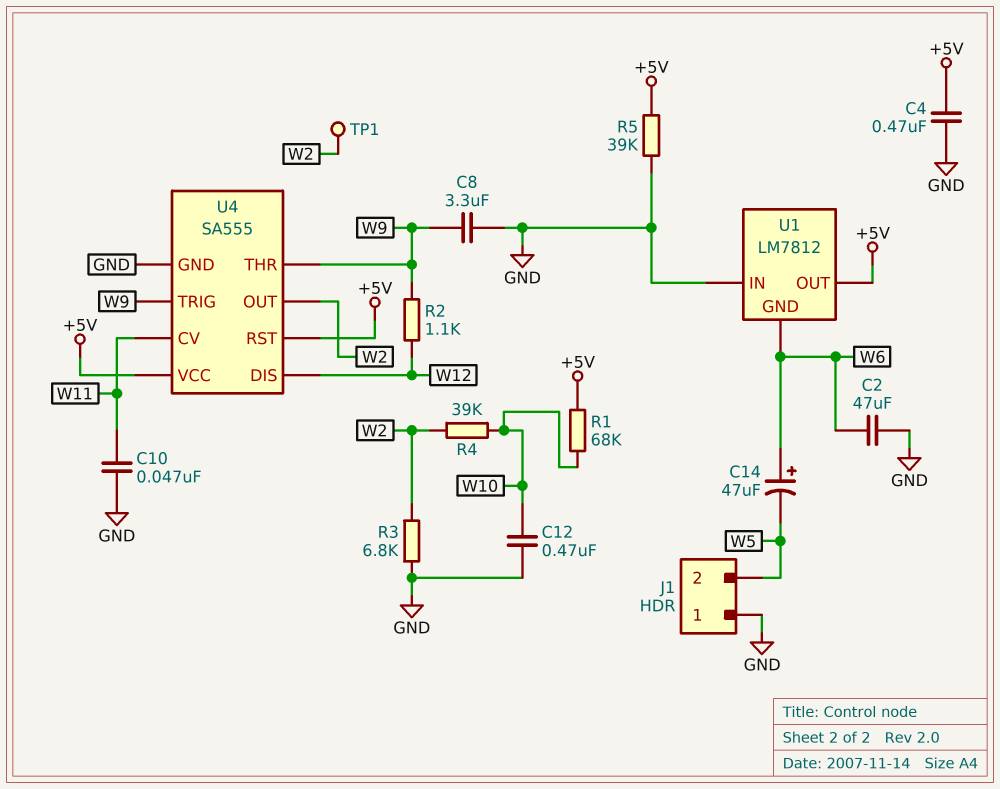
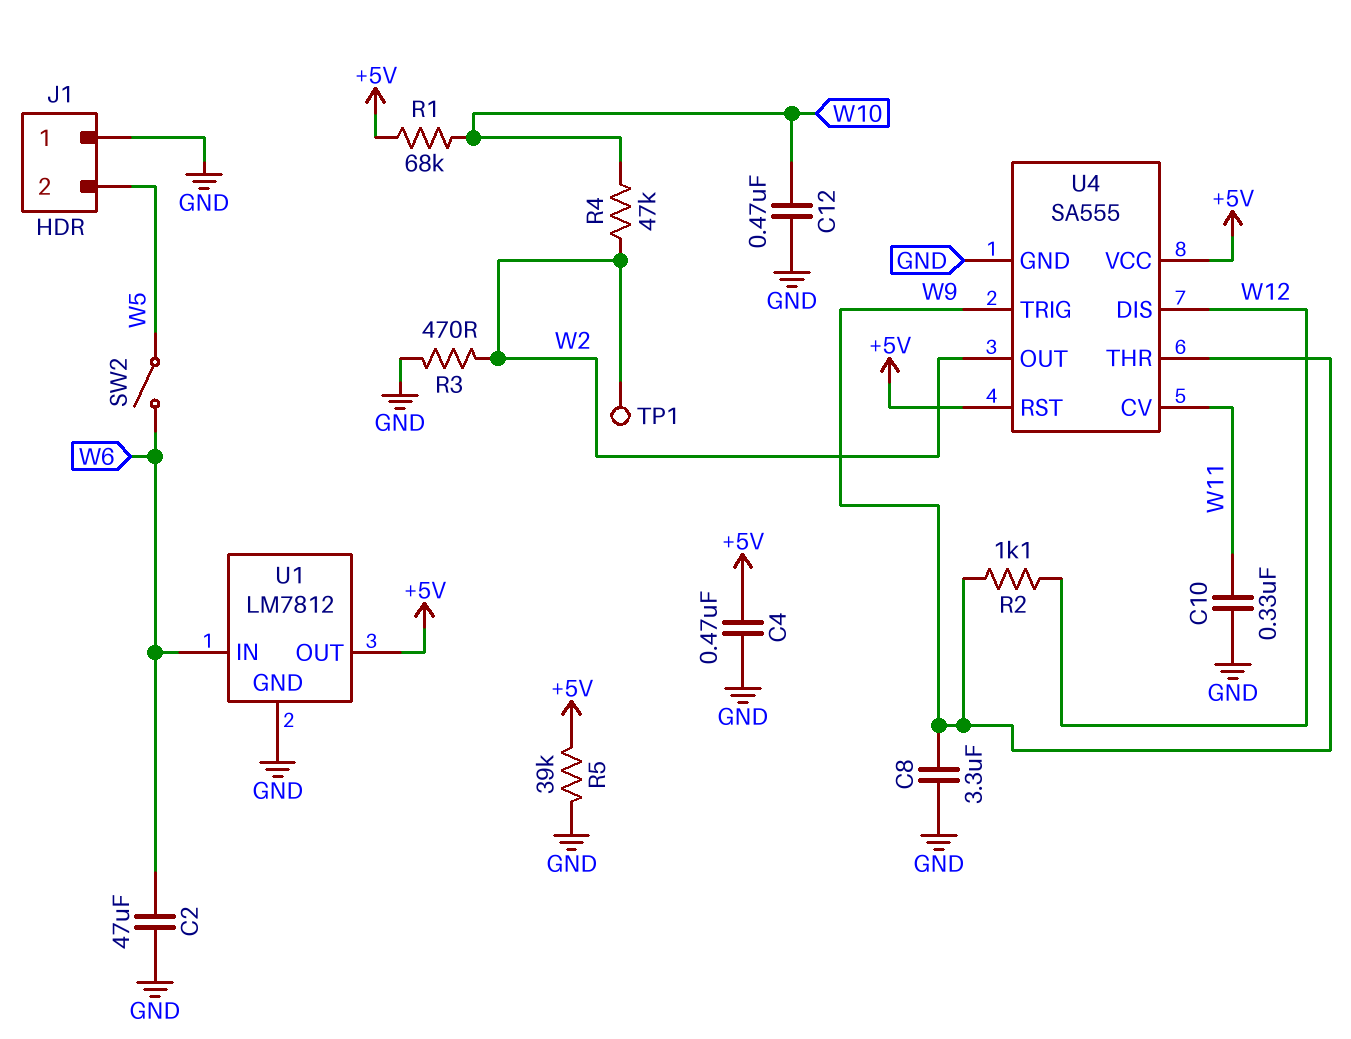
C10: 47nF (GND, W11) -> 330nF (GND, W11)
C14: 47uF (plus W6, minus W5) -> none
R3: 6.8k (GND, W2) -> 470 (GND, W2)
R4: 39k (W2, W10) -> 47k (W2, W10)
SW2: none -> switch (W5, W6)
U1 pin GND: W6 -> GND
U1 pin IN: GND -> W6

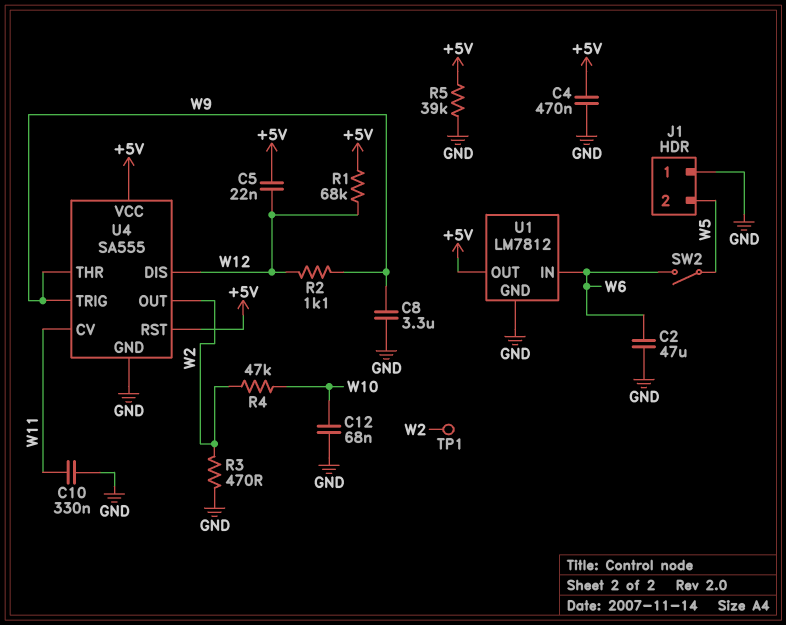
C5: none -> 22nF (+5V, W12)
C12: 470nF (GND, W10) -> 68nF (GND, W10)
R1: 68k (+5V, W10) -> 68k (+5V, W12)

